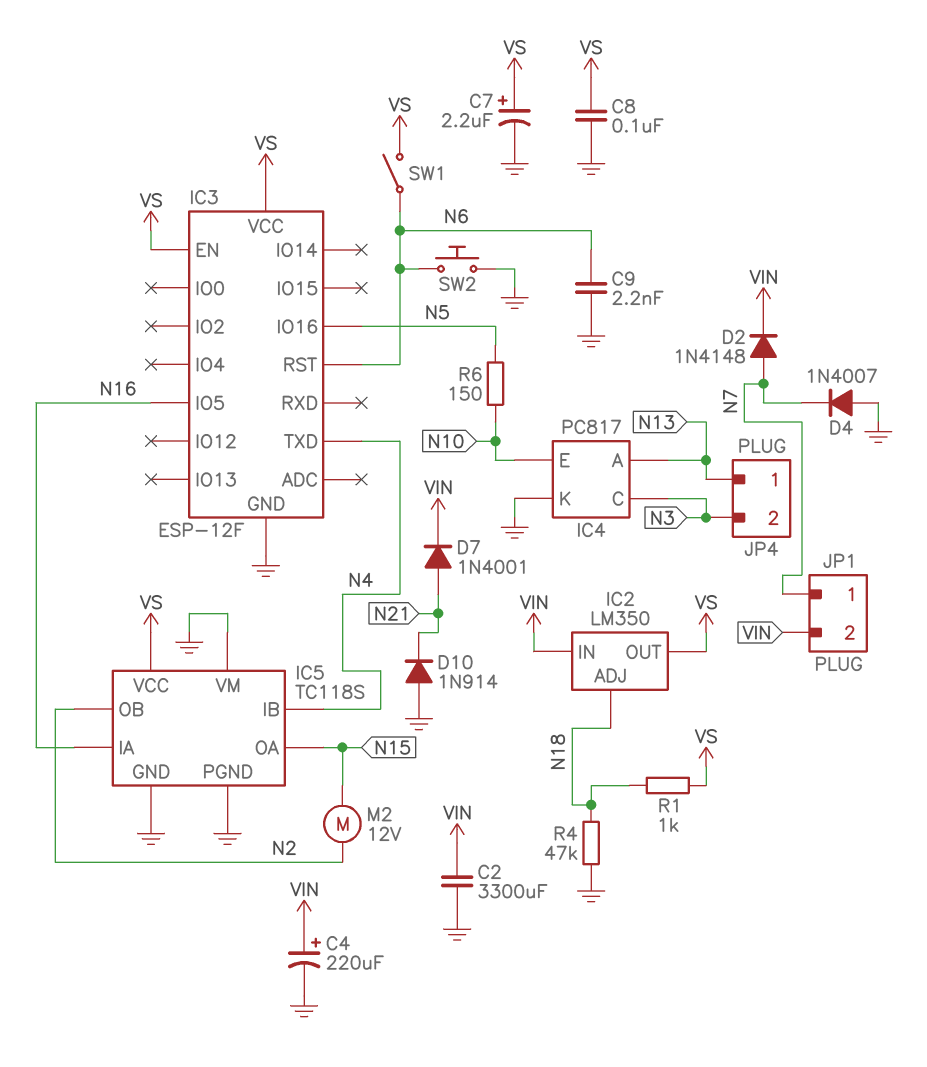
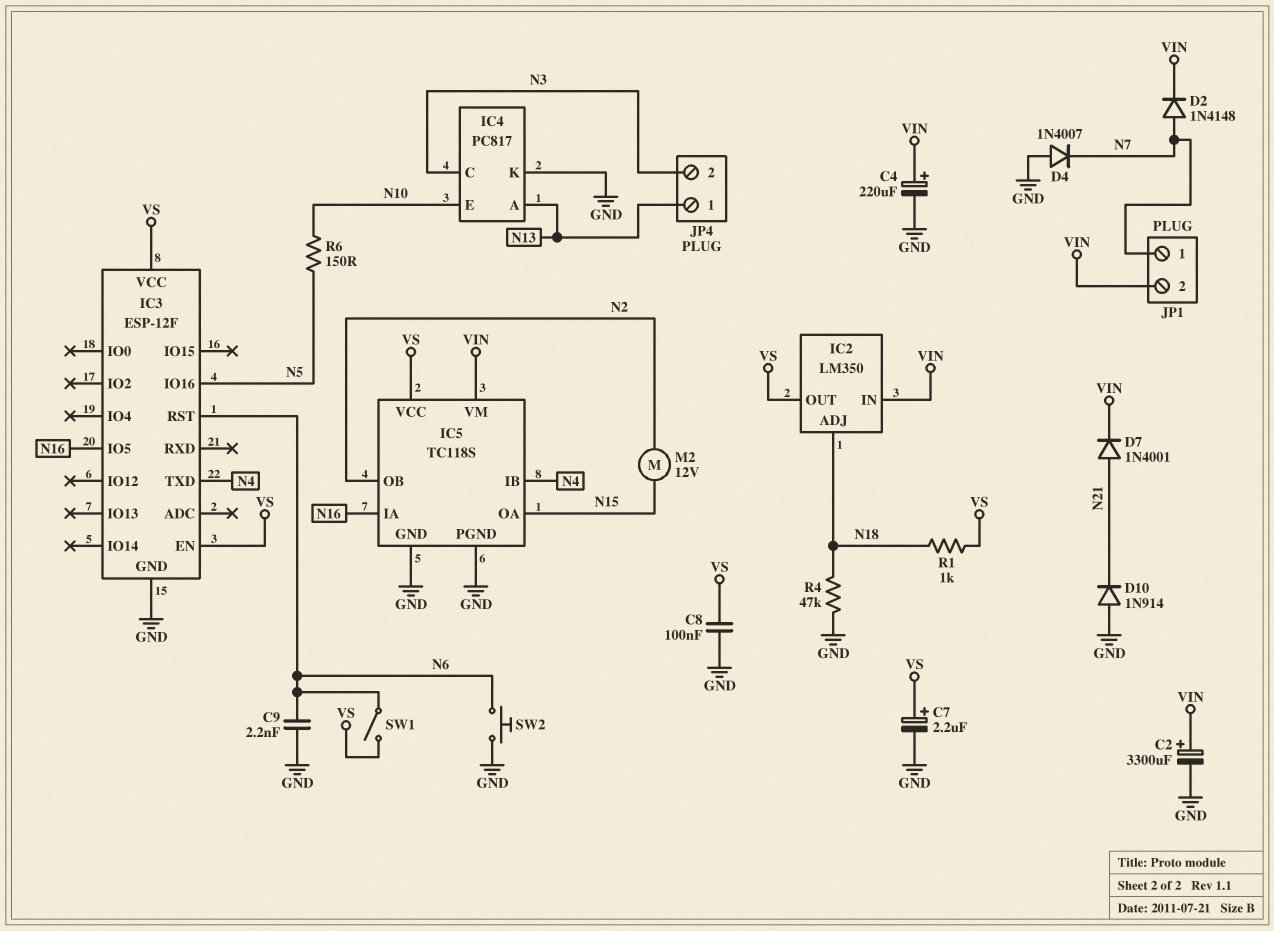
C2: 3300uF (GND, VIN) -> 3300uF (plus VIN, minus GND)
IC5 pin VM: GND -> VIN

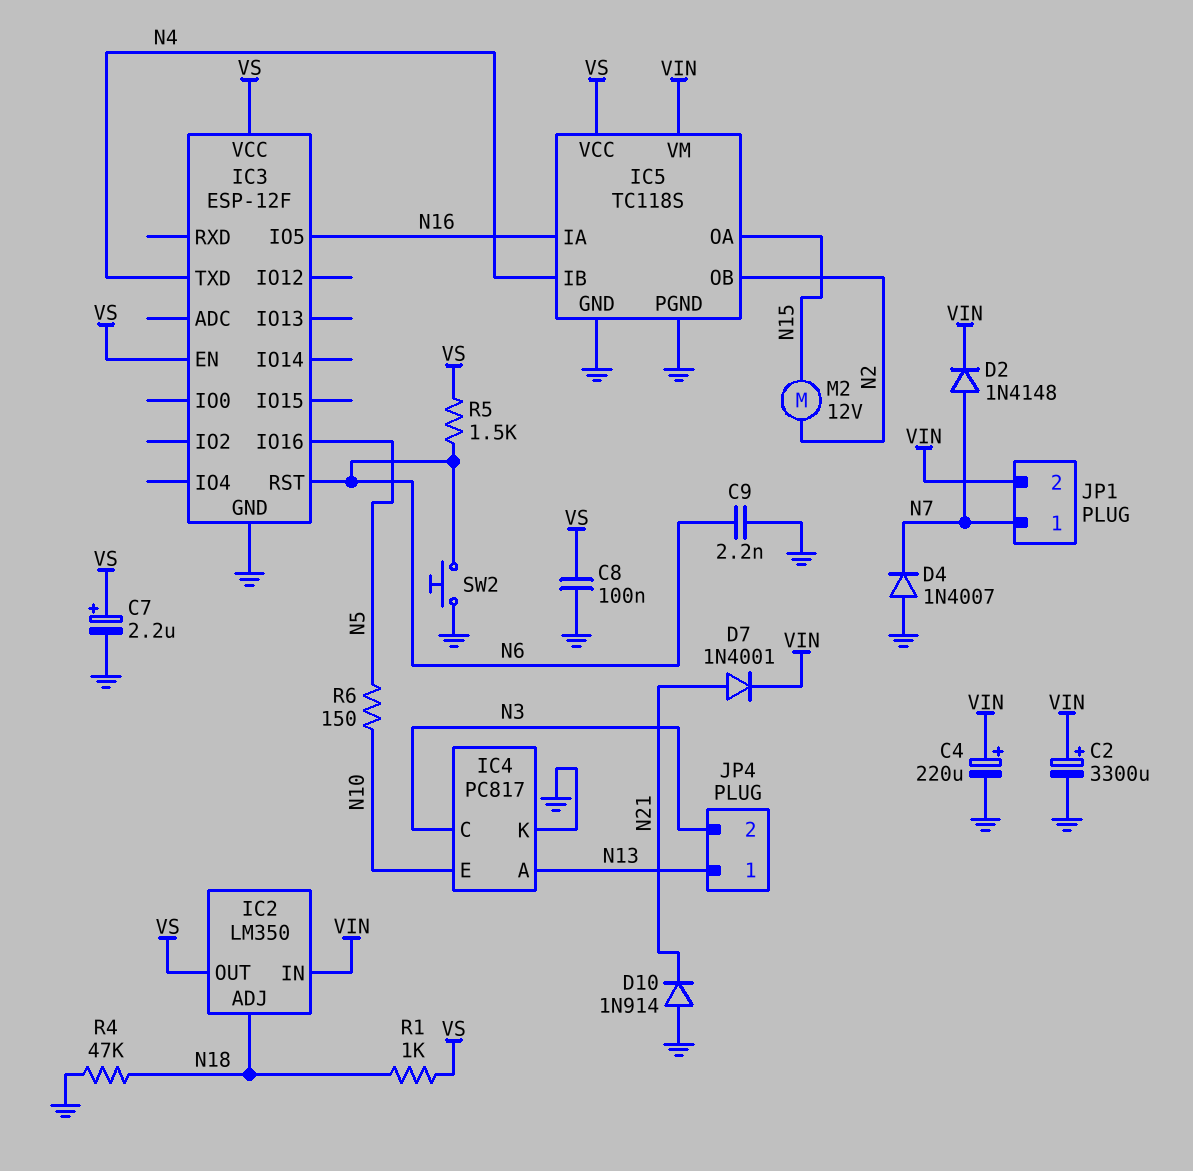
R5: none -> 1.5k (N6, VS)
SW1: switch (N6, VS) -> none

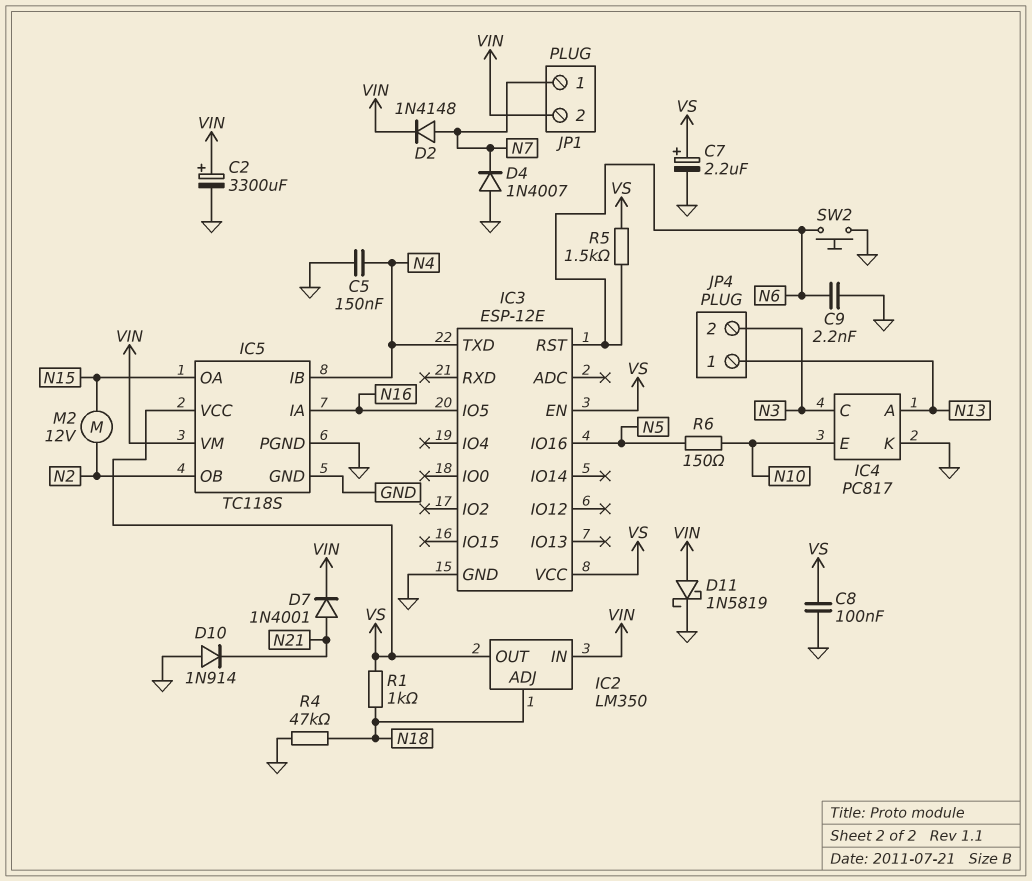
C4: 220uF (plus VIN, minus GND) -> none
C5: none -> 150nF (GND, N4)
D11: none -> schottky 1N5819 (A VIN, K GND)
IC3: ESP-12F -> ESP-12E

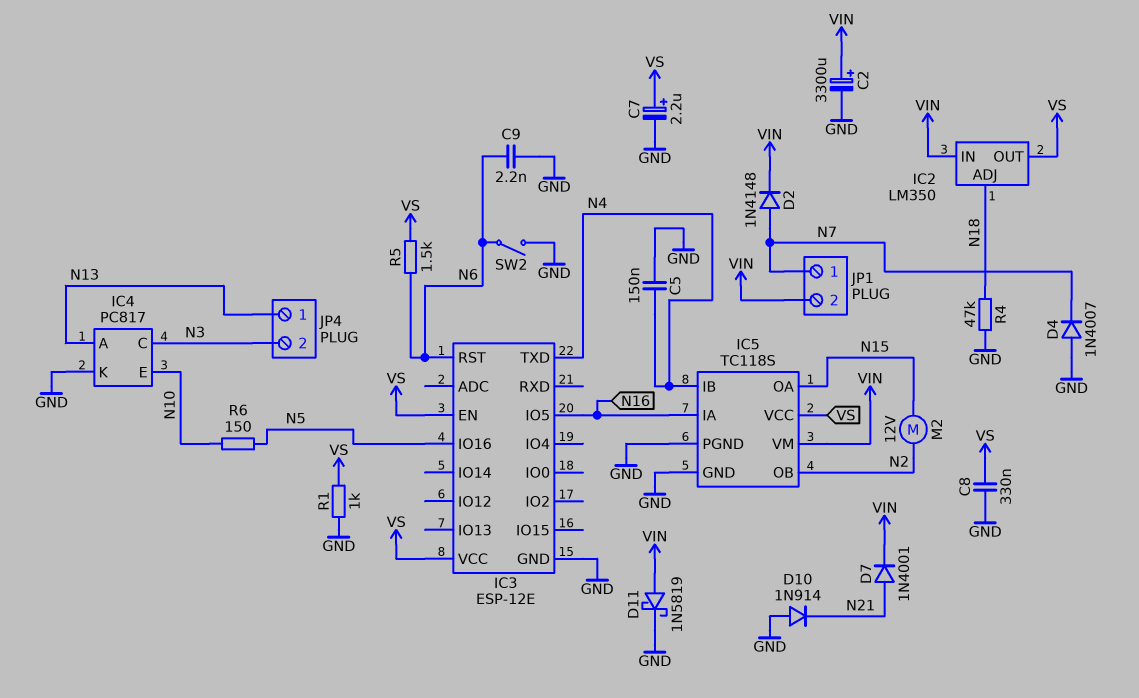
C8: 100nF (GND, VS) -> 330nF (GND, VS)
R1: 1k (N18, VS) -> 1k (GND, VS)
SW2: button (GND, N6) -> switch (GND, N6)

